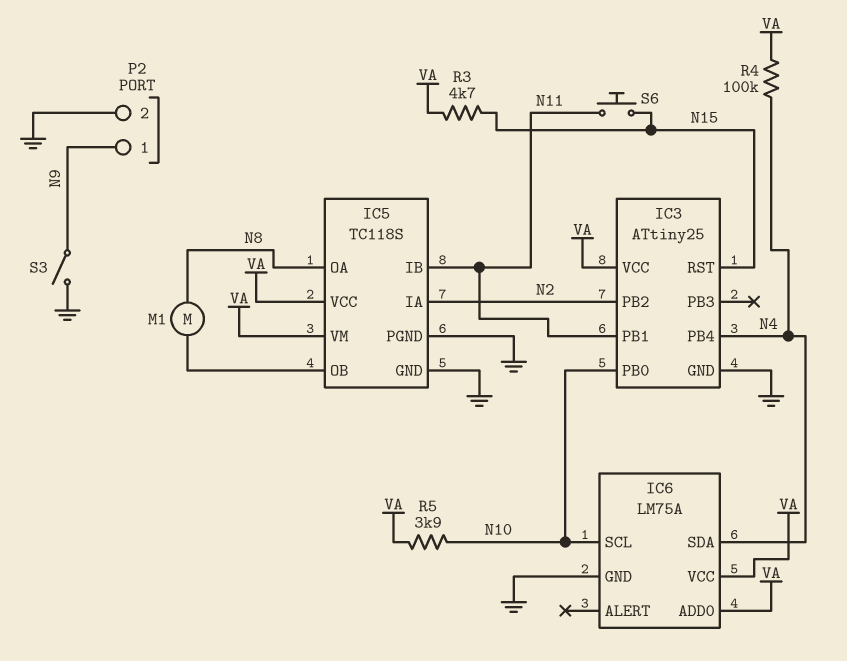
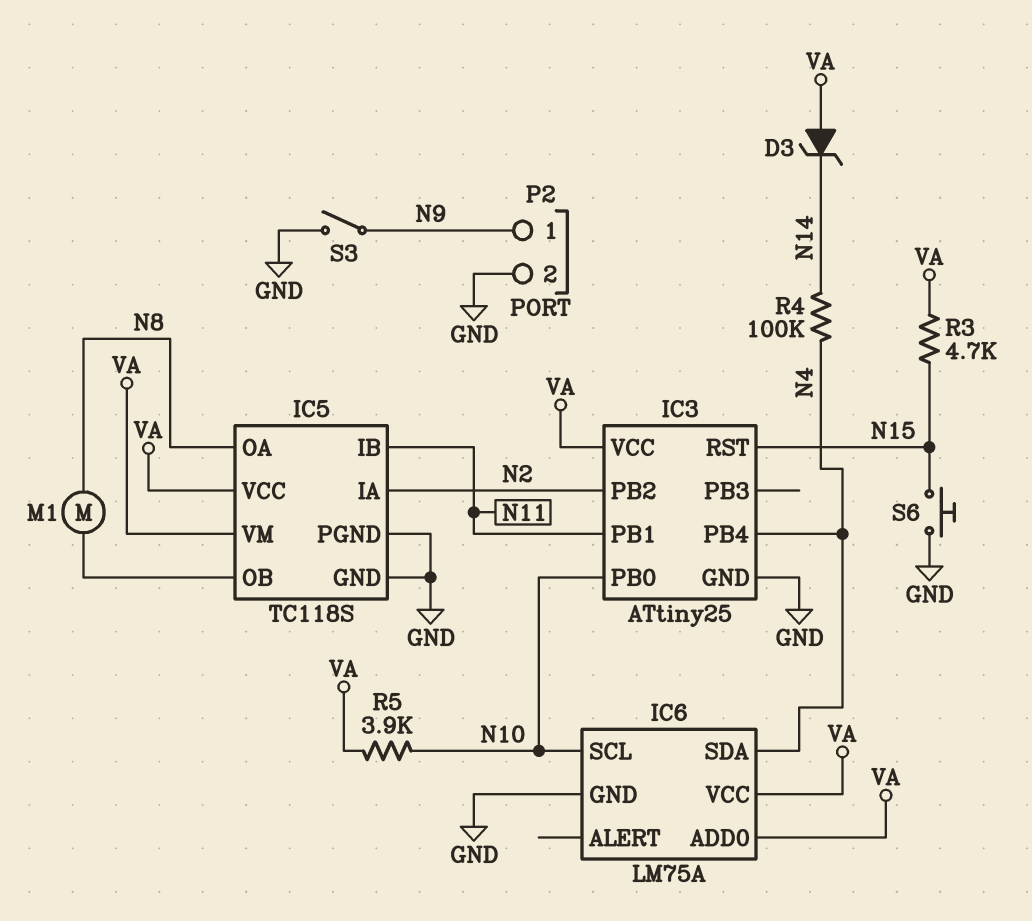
D3: none -> zener (A VA, K N14)
R4: 100k (N4, VA) -> 100k (N4, N14)
S6: button (N11, N15) -> button (GND, N15)

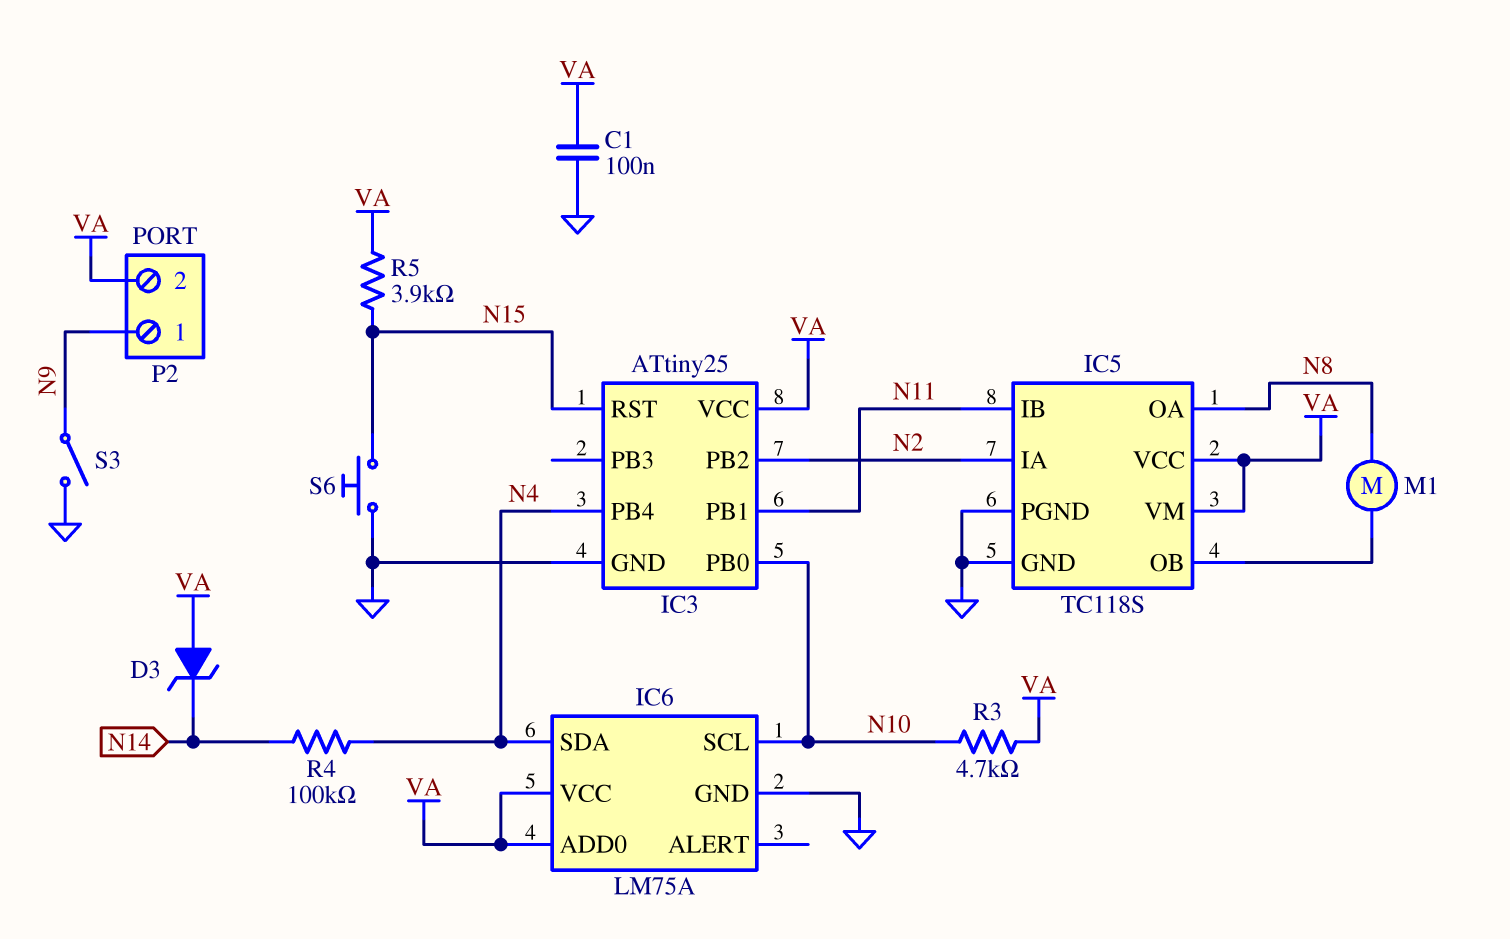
C1: none -> 100nF (GND, VA)
P2 pin 2: GND -> VA
R3: 4.7k (N15, VA) -> 4.7k (N10, VA)
R5: 3.9k (N10, VA) -> 3.9k (N15, VA)

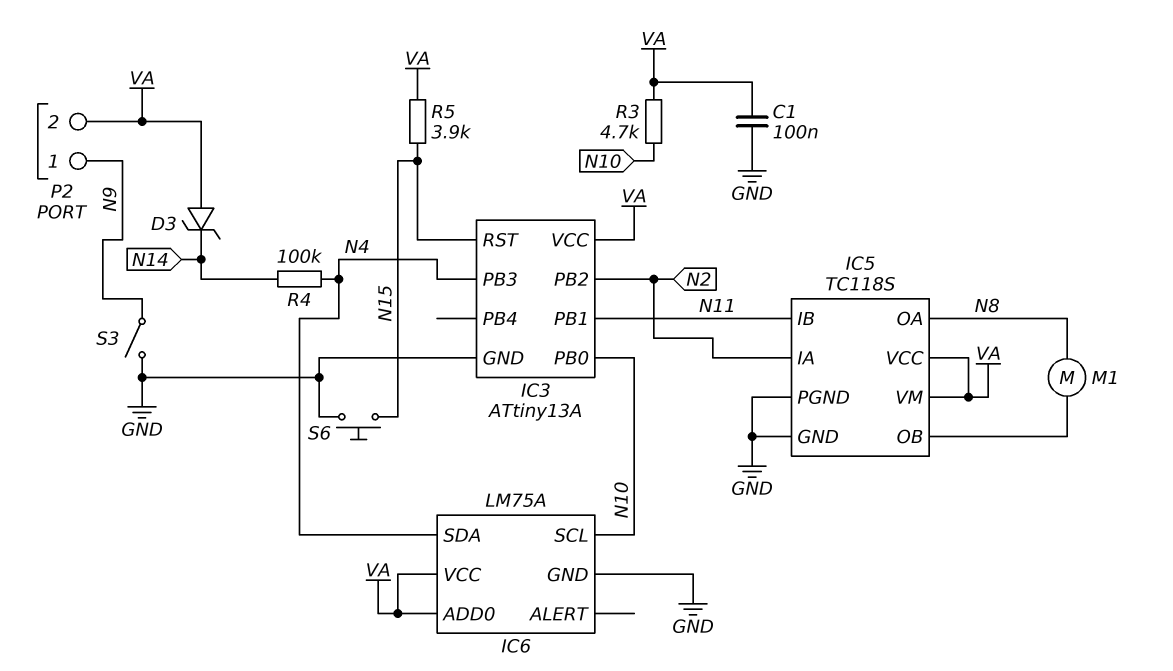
IC3: ATtiny25 -> ATtiny13A
IC3 pin PB3: none -> N4
IC3 pin PB4: N4 -> none

